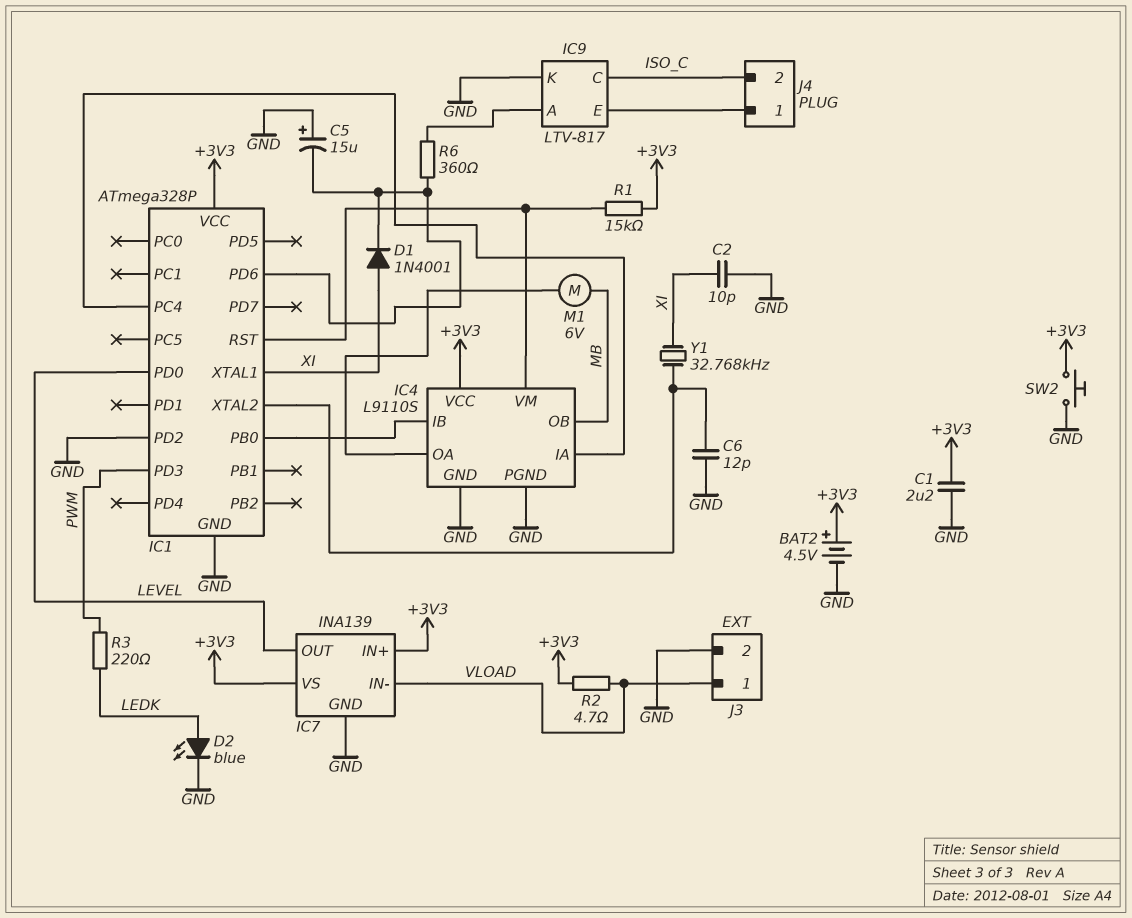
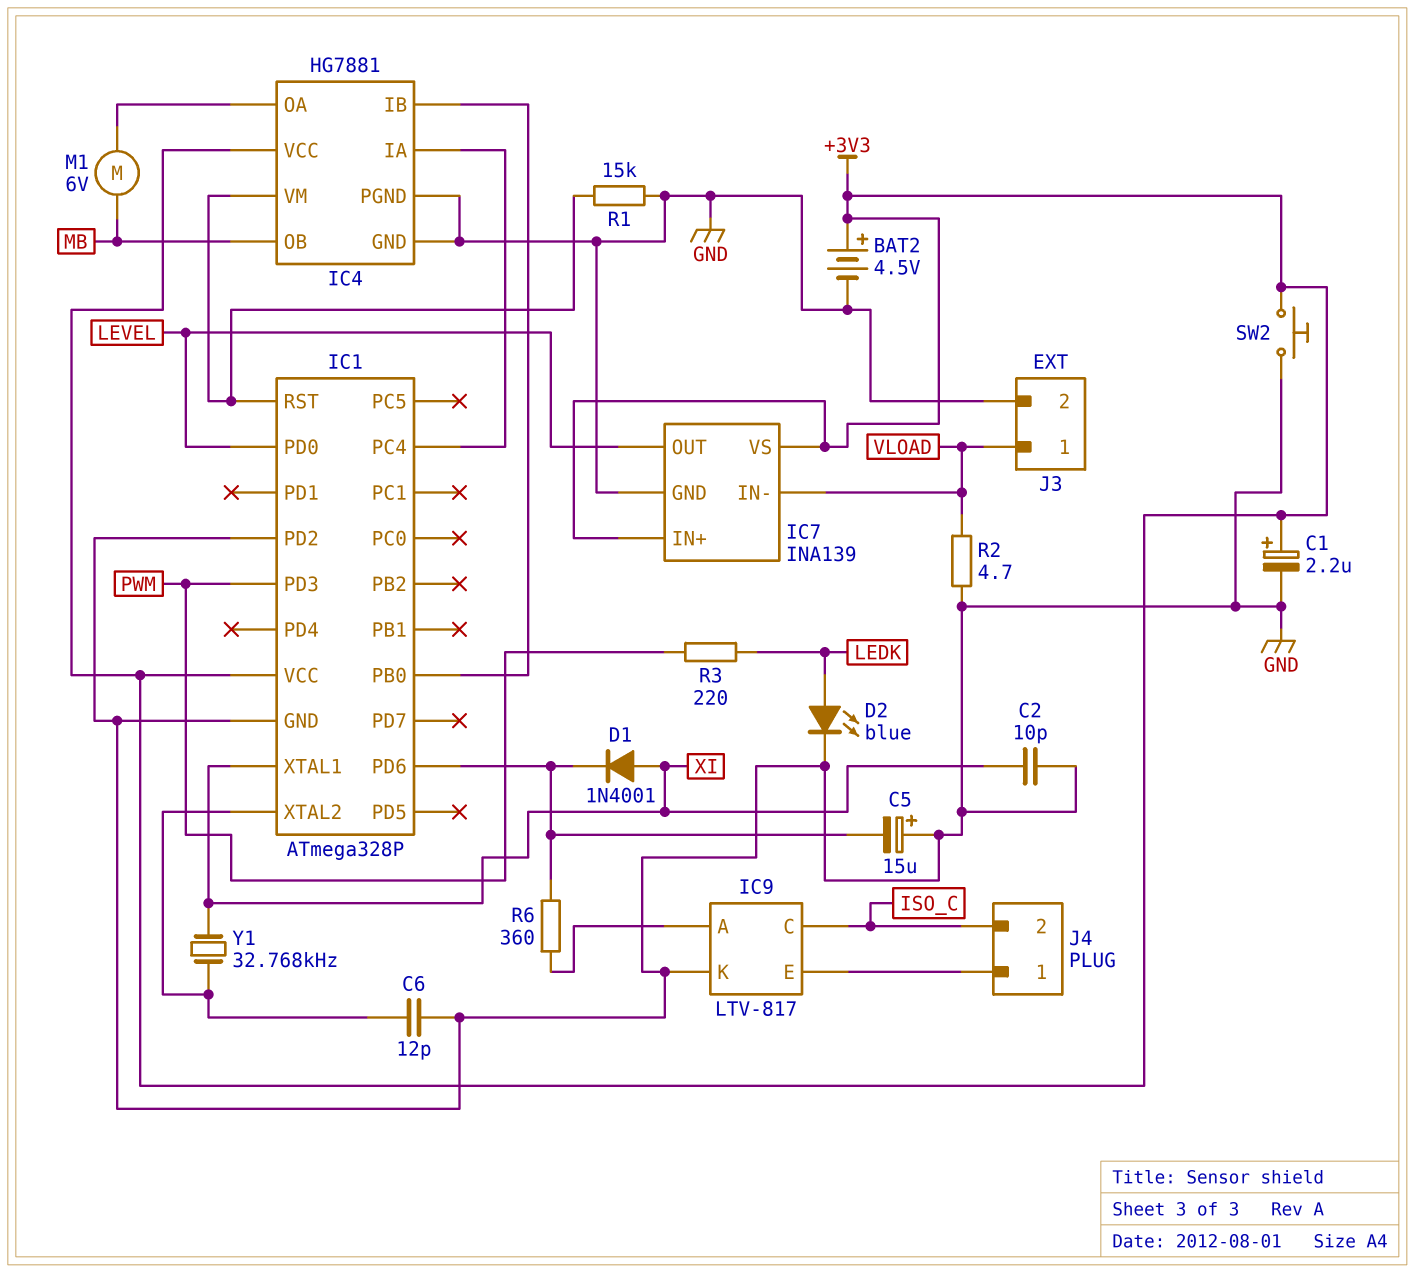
C1: 2.2uF (+3V3, GND) -> 2.2uF (plus +3V3, minus GND)
IC4: L9110S -> HG7881
R1: 15k (+3V3, IC1/RST) -> 15k (GND, IC1/RST)
R2: 4.7 (+3V3, VLOAD) -> 4.7 (GND, VLOAD)

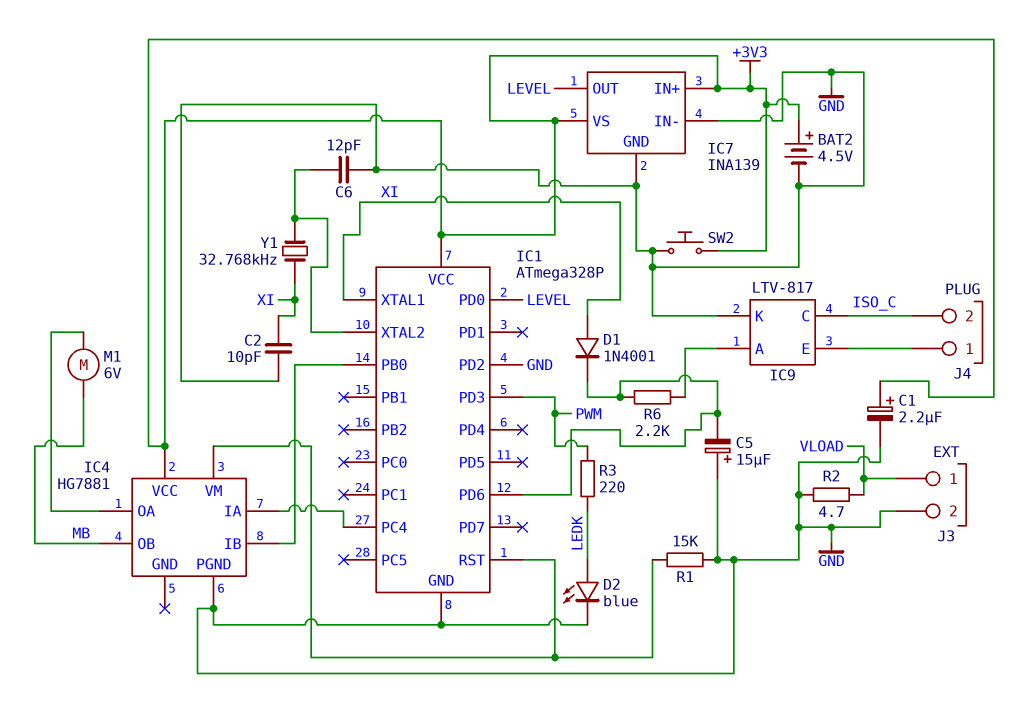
IC4 pin GND: GND -> none
IC7 pin IN-: VLOAD -> GND
R6: 360 (IC1/PD6, IC9/A) -> 2.2k (IC1/PD6, IC9/A)

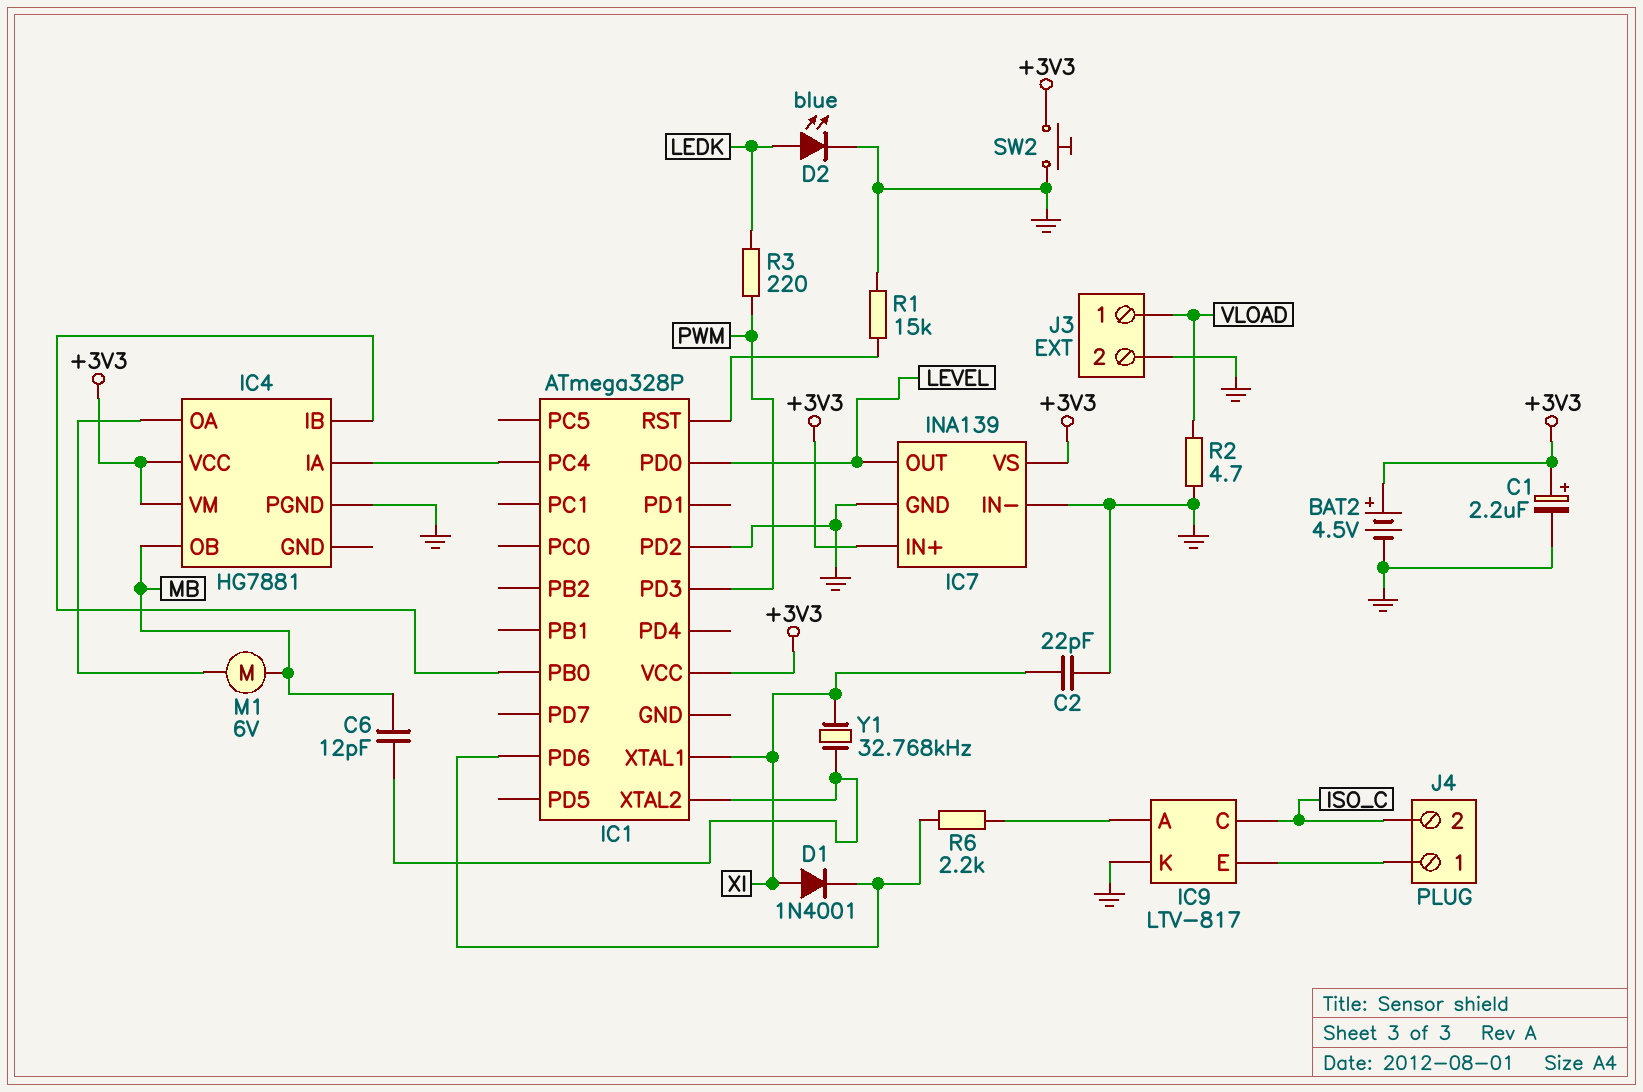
C2: 10pF (GND, XI) -> 22pF (GND, XI)
C5: 15uF (plus GND, minus IC1/PD6) -> none
C6: 12pF (GND, IC1/XTAL2) -> 12pF (IC1/XTAL2, MB)
IC1 pin GND: GND -> none
IC4 pin VM: IC1/RST -> +3V3

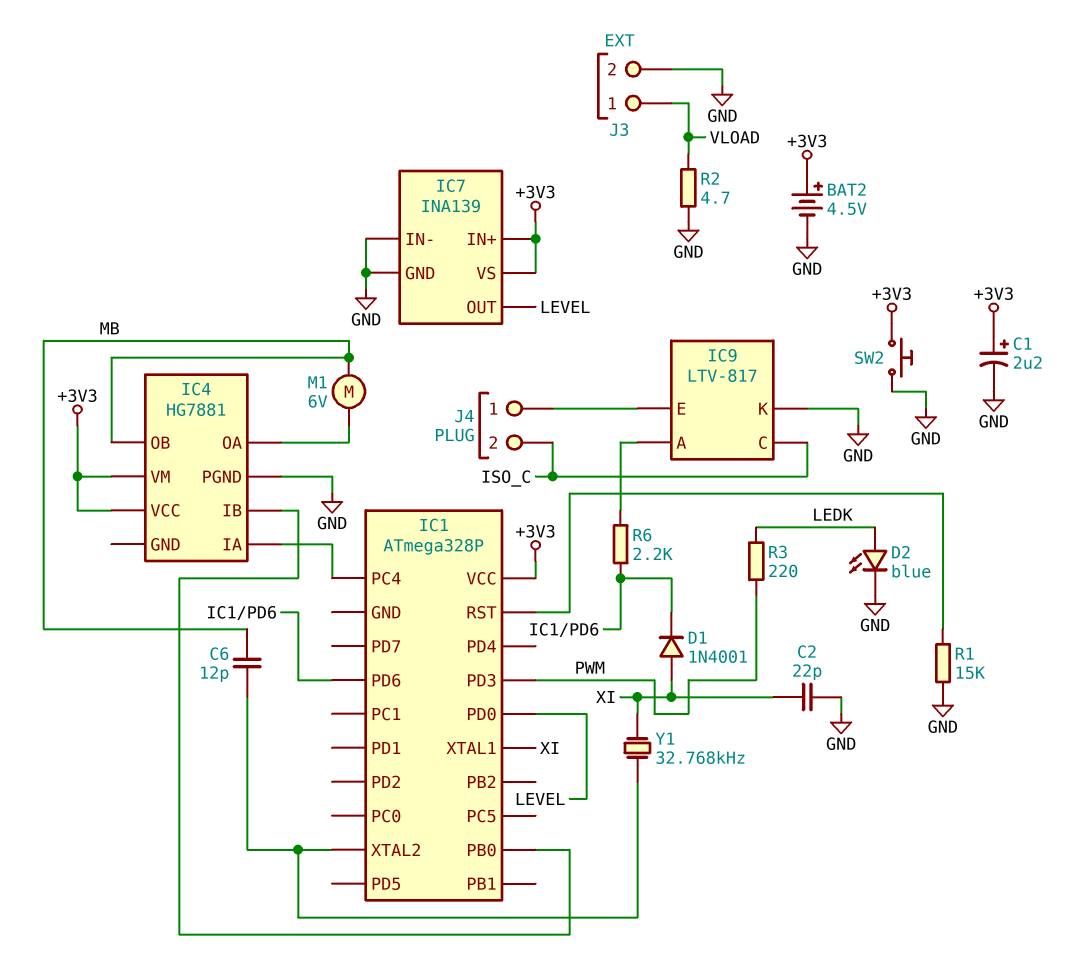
IC1 pin PD2: GND -> none

